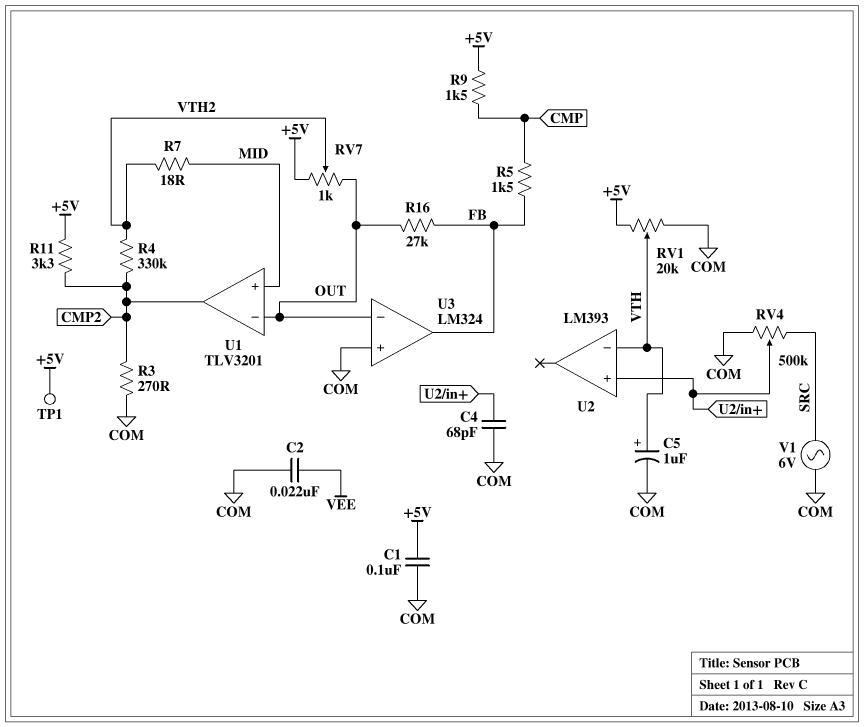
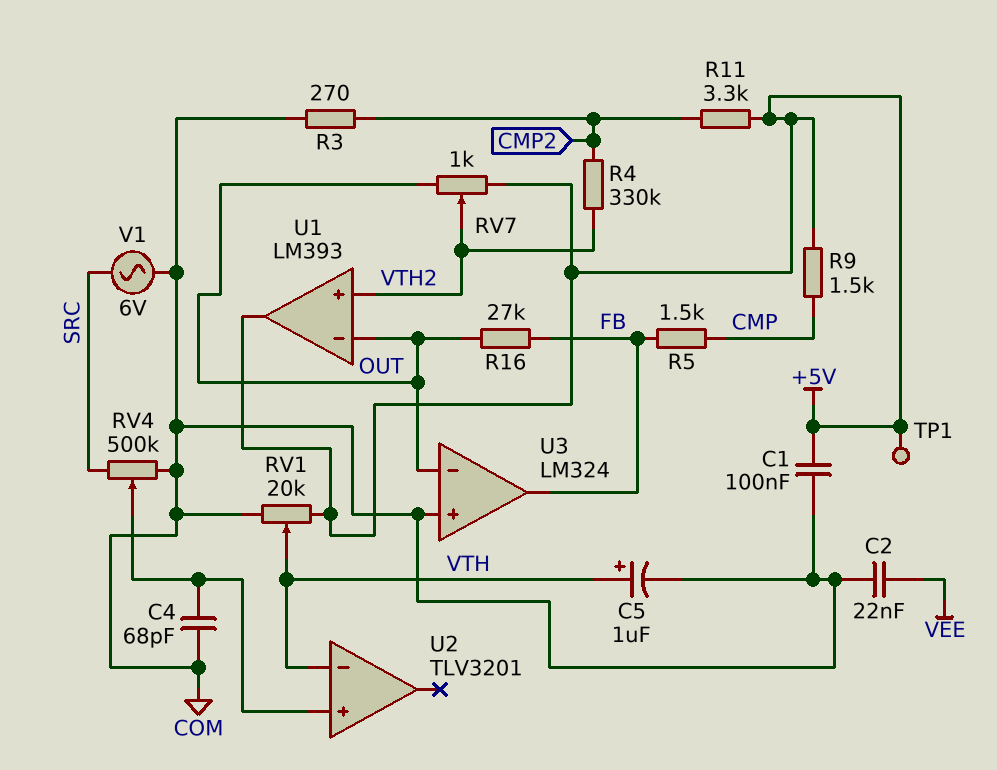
R7: 18 (MID, VTH2) -> none
U1: TLV3201 -> LM393
U1 pin in+: MID -> VTH2
U1 pin out: CMP2 -> +5V
U2: LM393 -> TLV3201

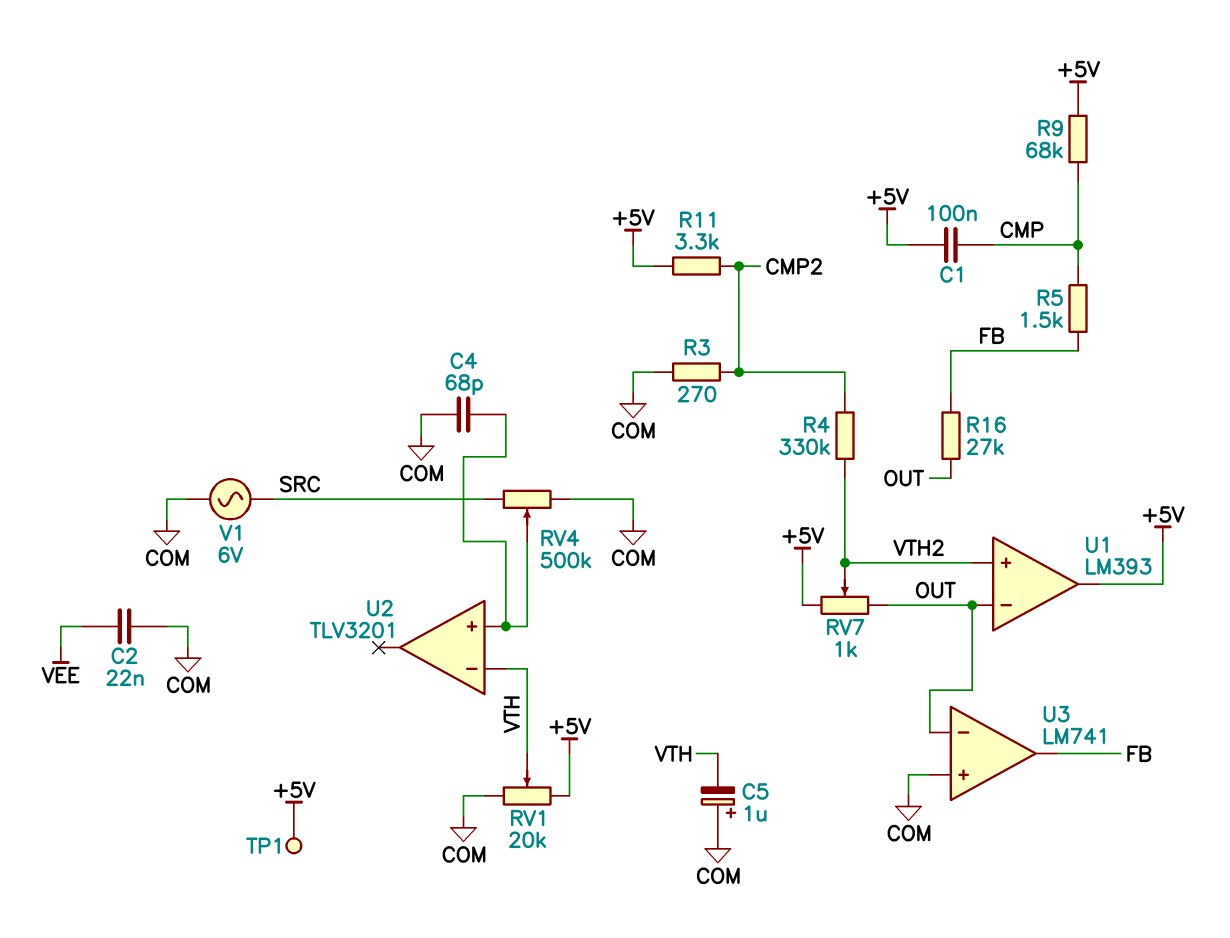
C1: 100nF (+5V, COM) -> 100nF (+5V, CMP)
C5: 1uF (plus VTH, minus COM) -> 1uF (plus COM, minus VTH)
R9: 1.5k (+5V, CMP) -> 68k (+5V, CMP)
U3: LM324 -> LM741

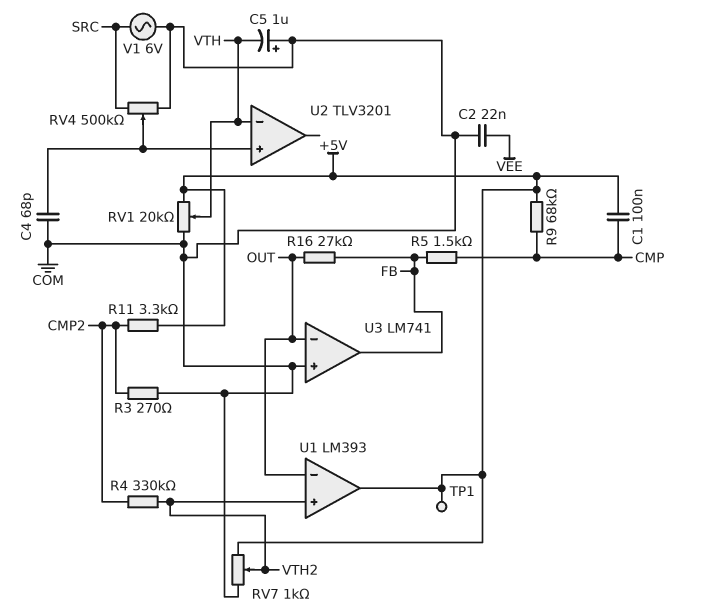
RV7: 1k (+5V, OUT, wiper VTH2) -> 1k (+5V, COM, wiper VTH2)

